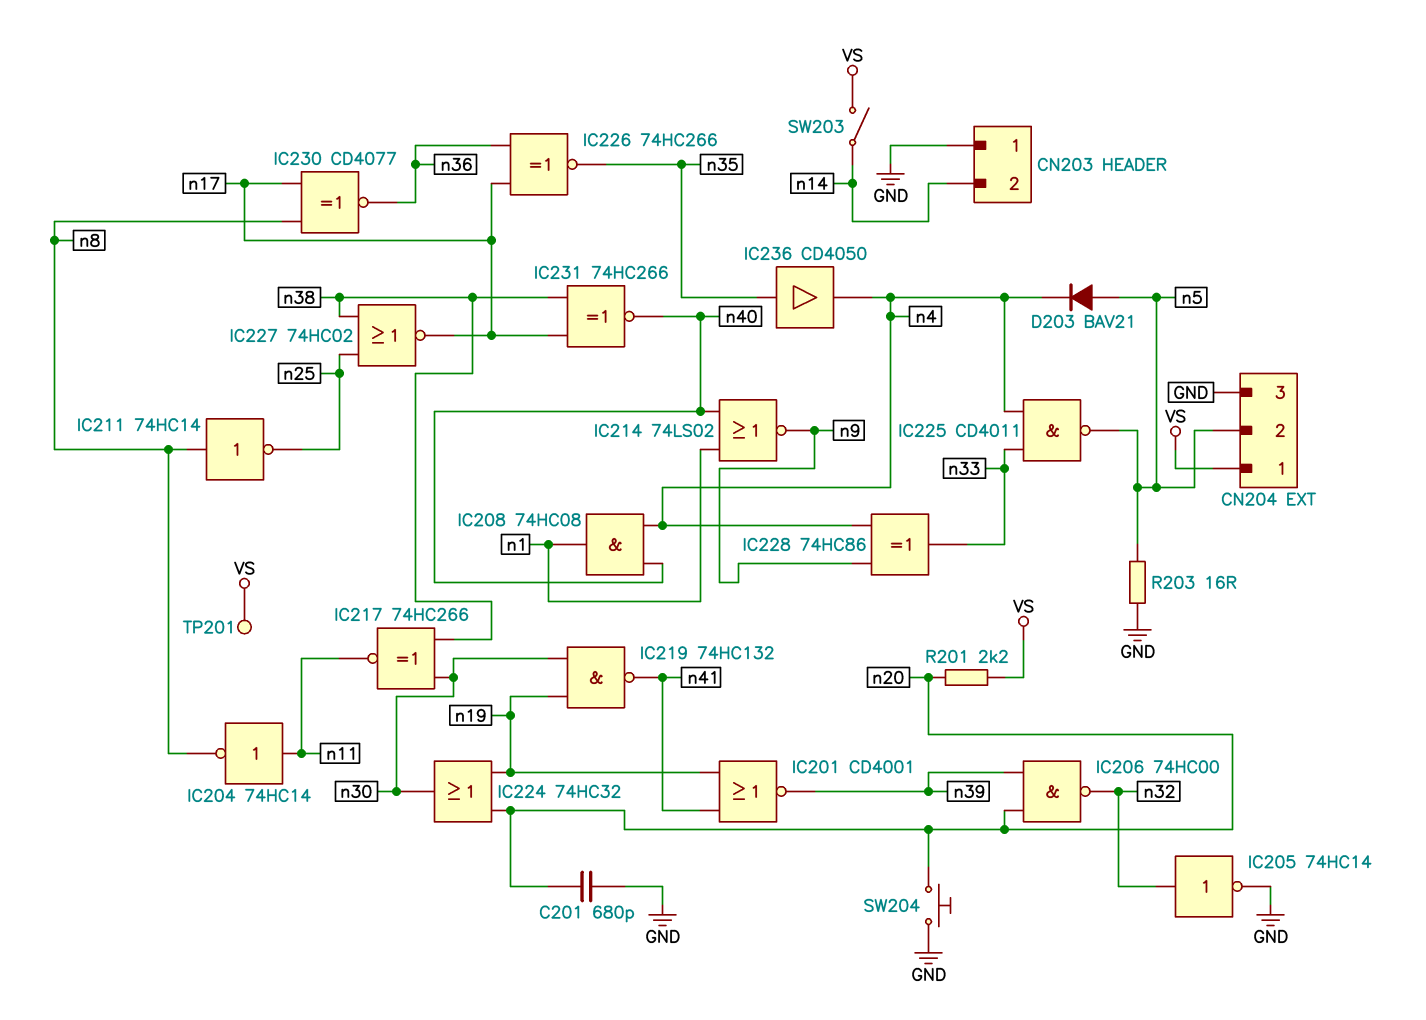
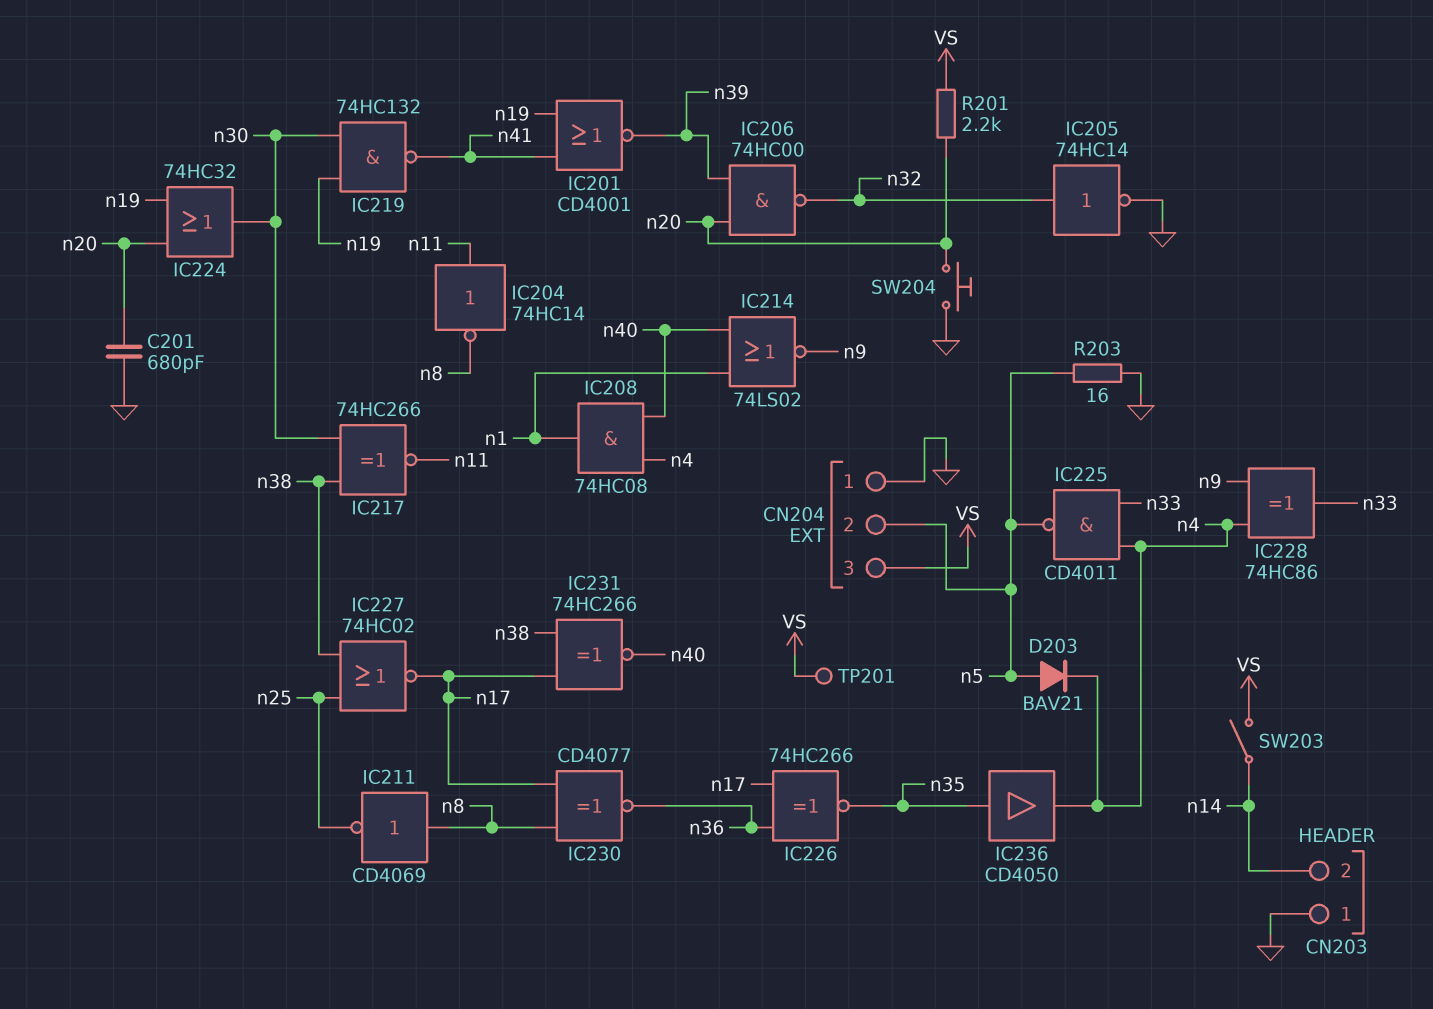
CN204 pin 1: VS -> GND
CN204 pin 3: GND -> VS
IC211: NOT 74HC14 (in n8, out n25) -> NOT CD4069 (in n8, out n25)

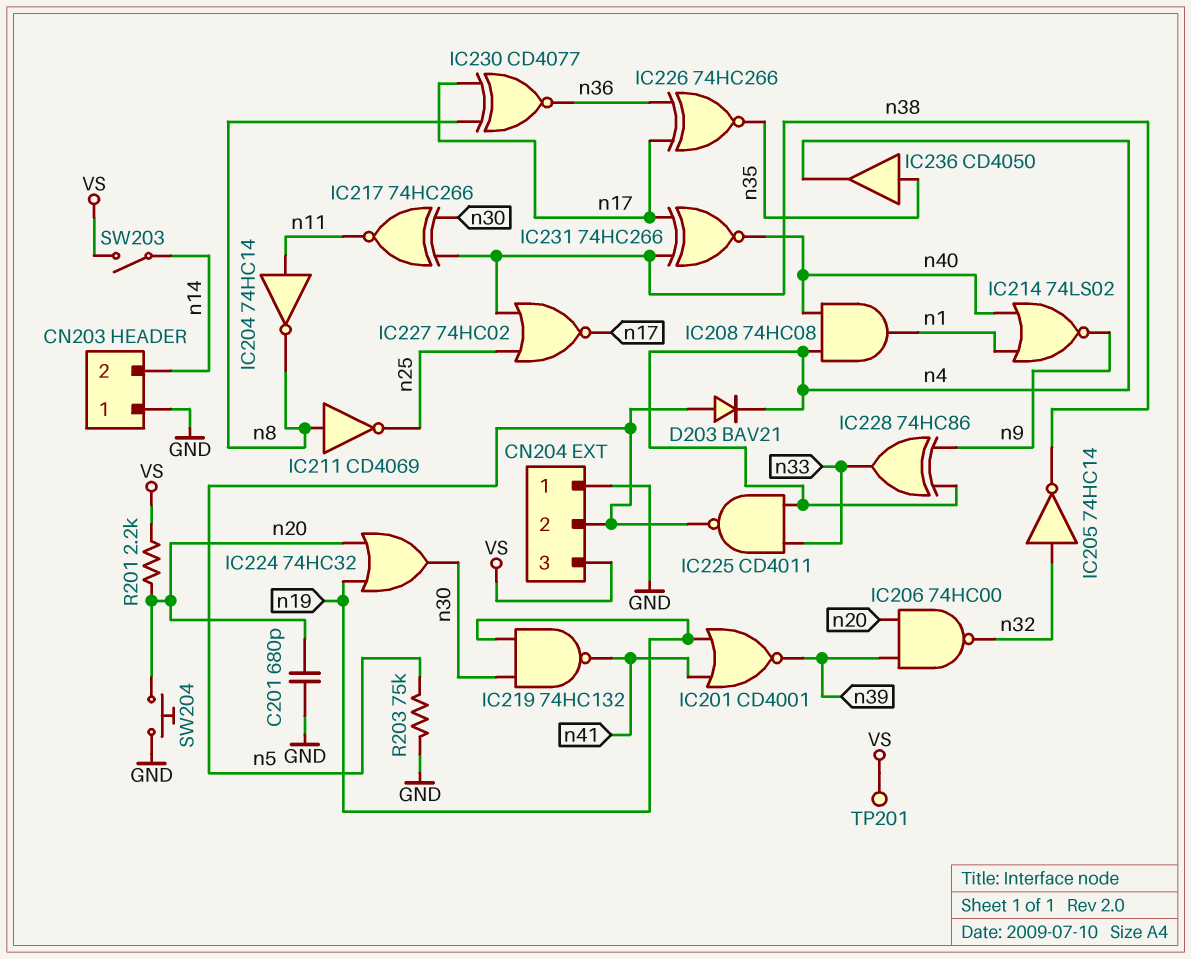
IC205: NOT 74HC14 (in n32, out GND) -> NOT 74HC14 (in n32, out n38)
R203: 16 (GND, n5) -> 75k (GND, n5)

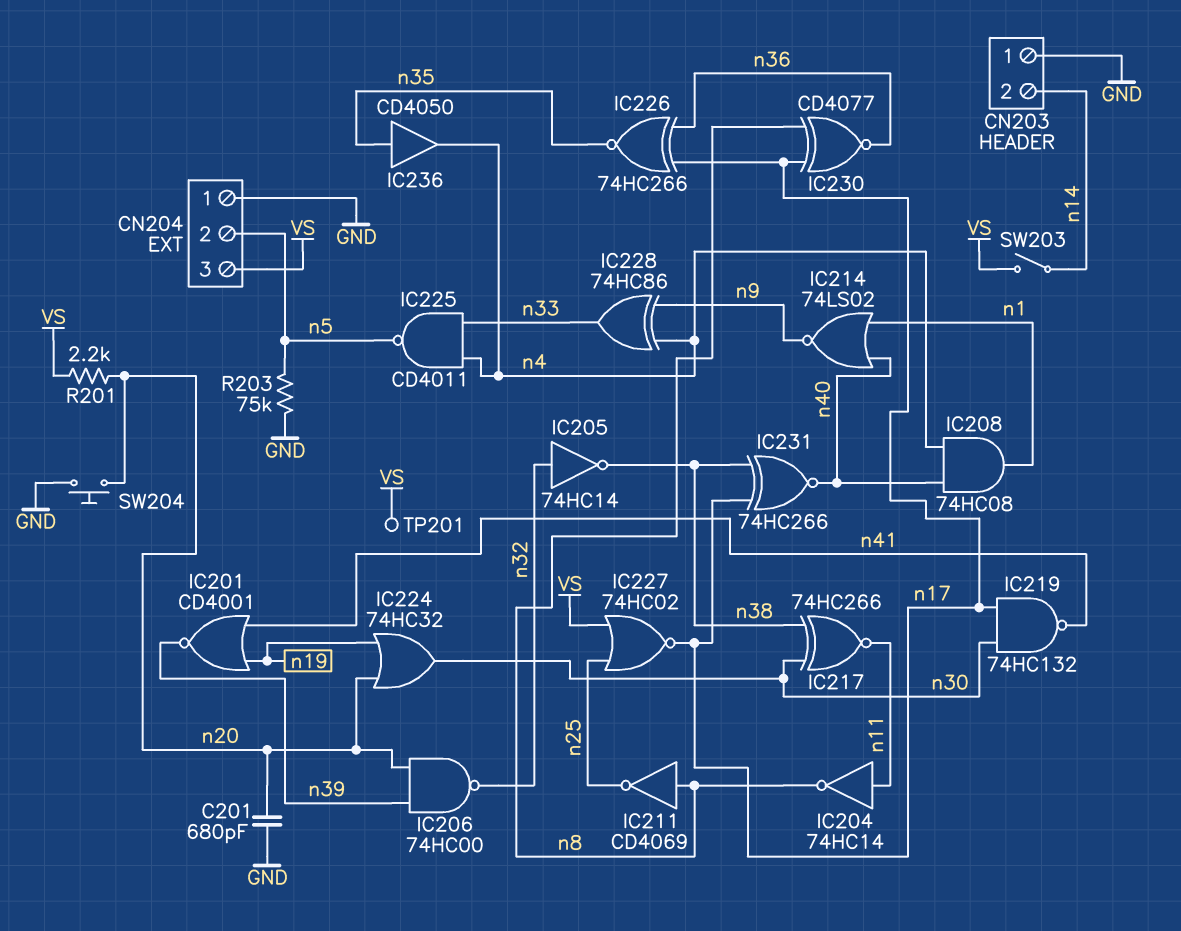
D203: diode BAV21 (A n5, K n4) -> none
IC219: NAND 74HC132 (in n19, in n30, out n41) -> NAND 74HC132 (in n17, in n30, out n41)
IC227: NOR 74HC02 (in n25, in n38, out n17) -> NOR 74HC02 (in VS, in n25, out n17)

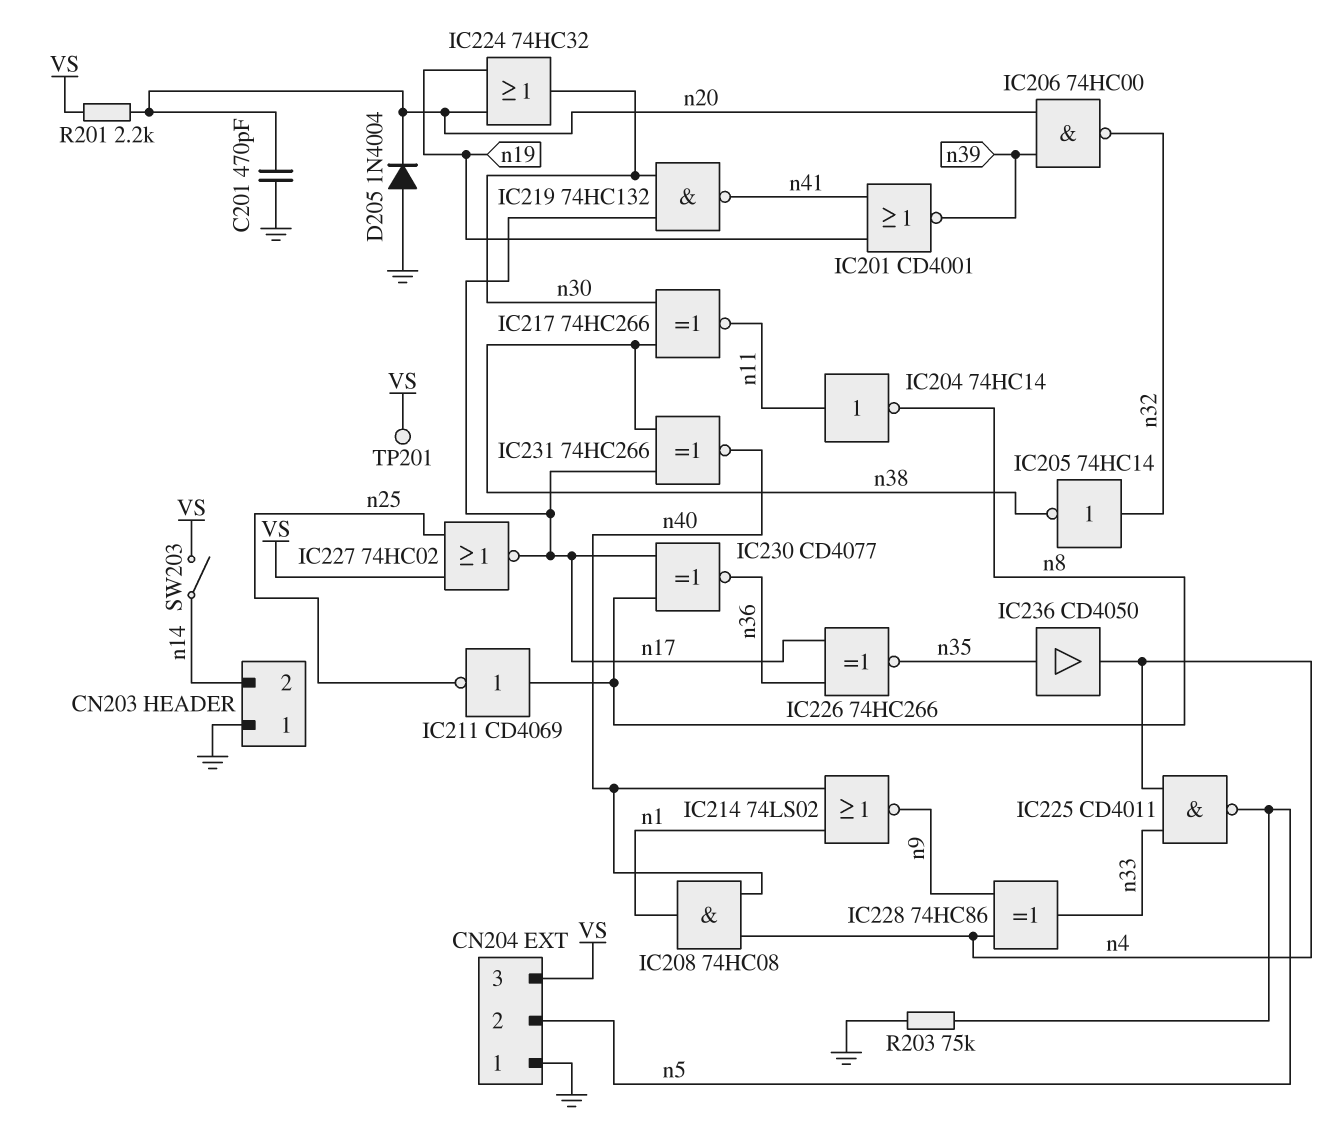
C201: 680pF (GND, n20) -> 470pF (GND, n20)
D205: none -> diode 1N4004 (A GND, K n20)
SW204: button (GND, n20) -> none

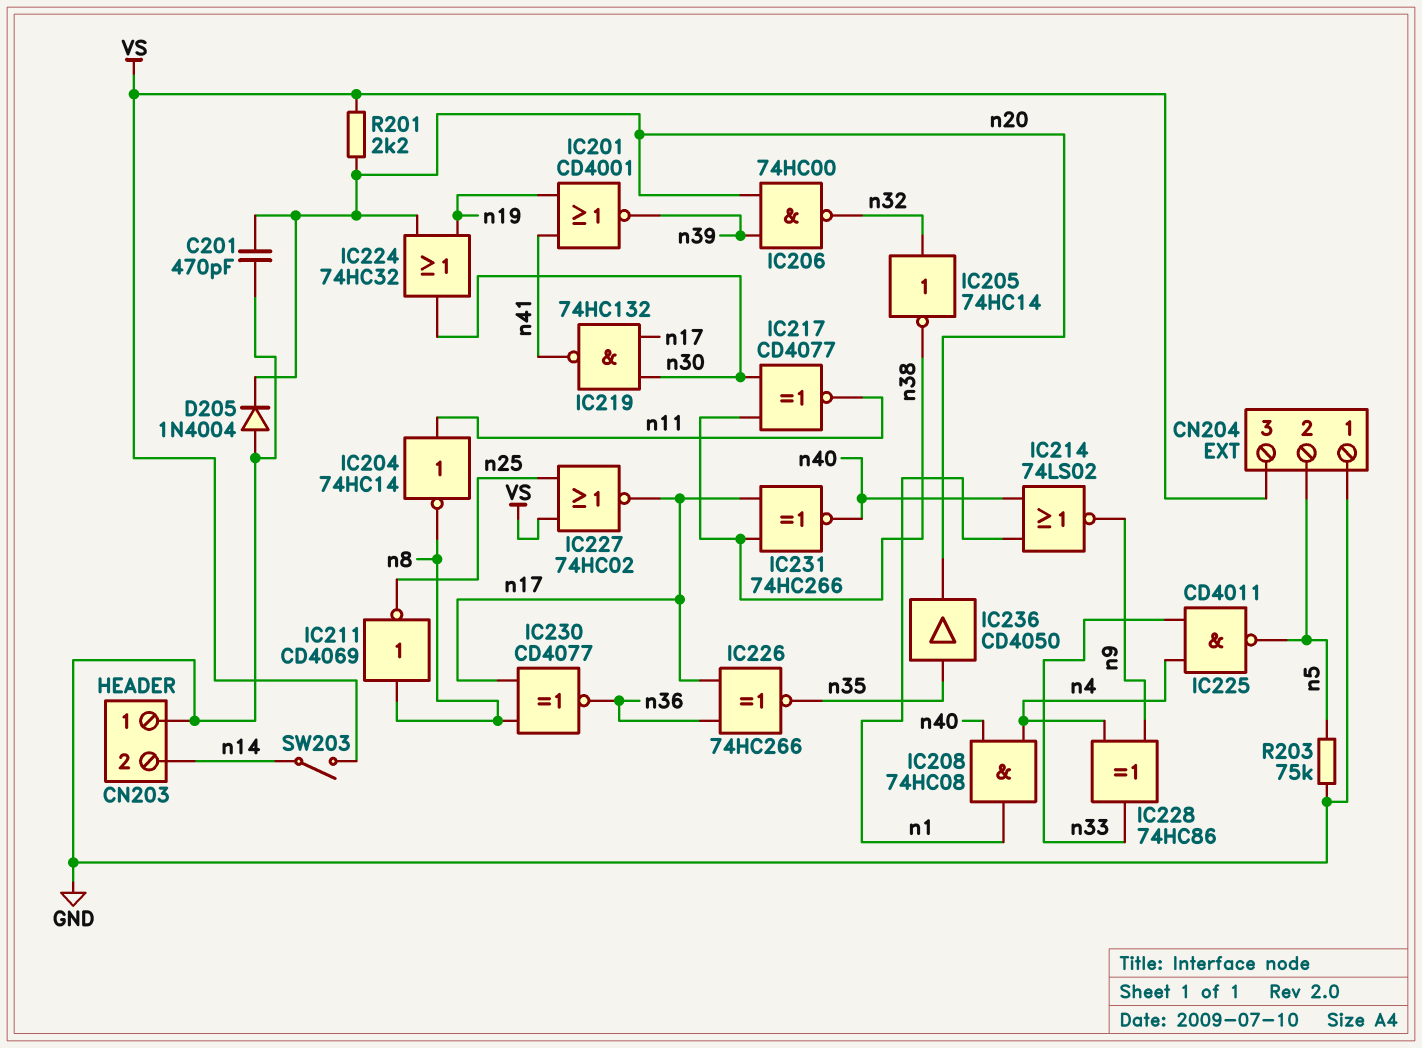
IC217: XNOR 74HC266 (in n30, in n38, out n11) -> XNOR CD4077 (in n30, in n38, out n11)
IC236: buffer CD4050 (in n35, out n4) -> buffer CD4050 (in n35, out n20)
TP201: test point (VS) -> none

